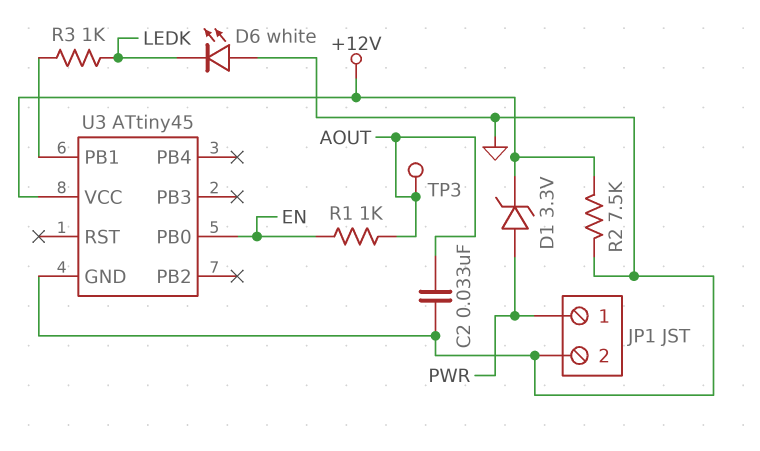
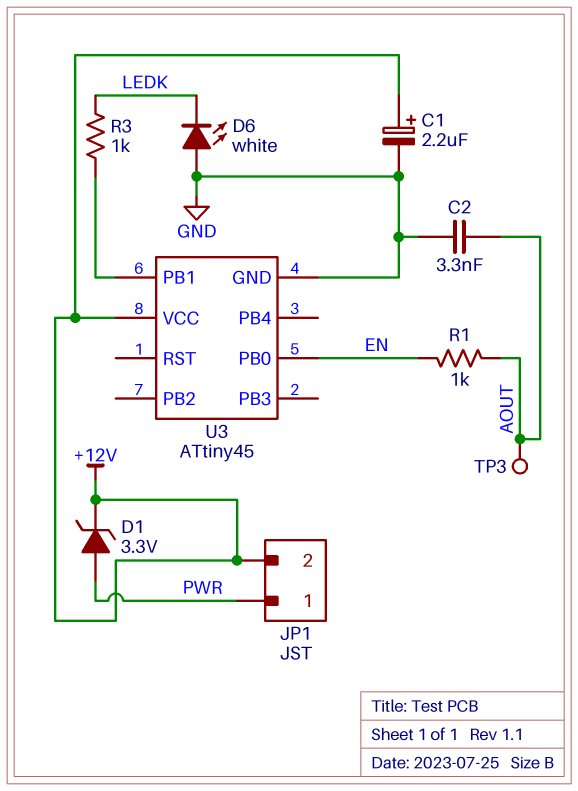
C1: none -> 2.2uF (plus +12V, minus GND)
C2: 33nF (AOUT, GND) -> 3.3nF (AOUT, GND)
JP1 pin 2: GND -> +12V
R2: 7.5k (+12V, GND) -> none

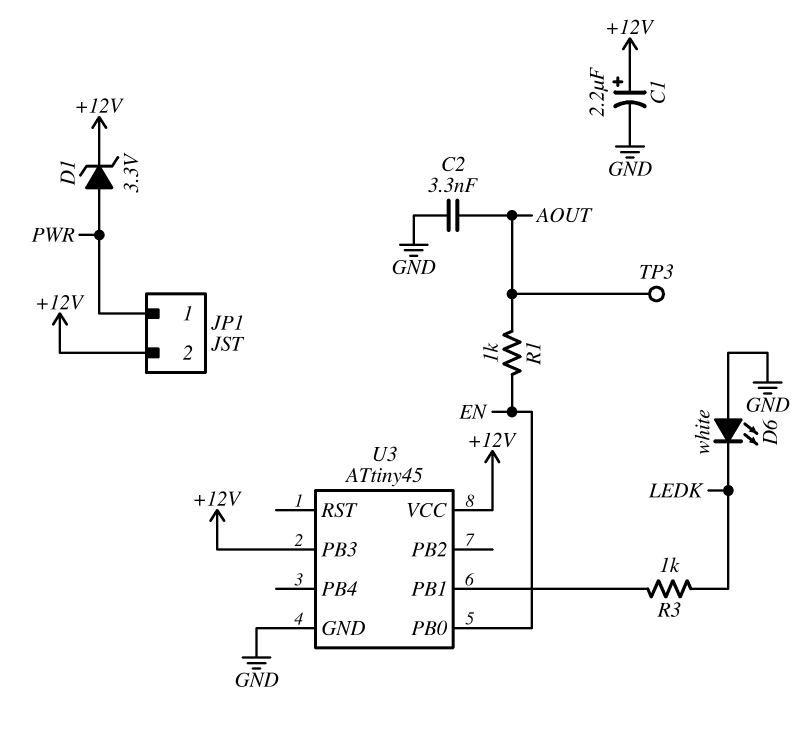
U3 pin PB3: none -> +12V

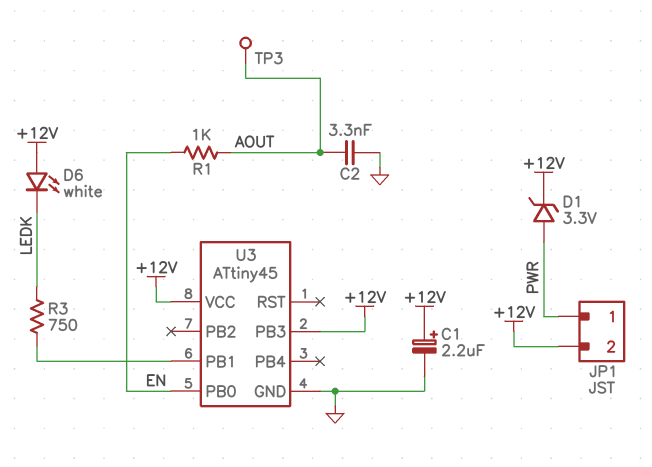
D6: LED white (A GND, K LEDK) -> LED white (A +12V, K LEDK)
R3: 1k (LEDK, U3/PB1) -> 750 (LEDK, U3/PB1)

